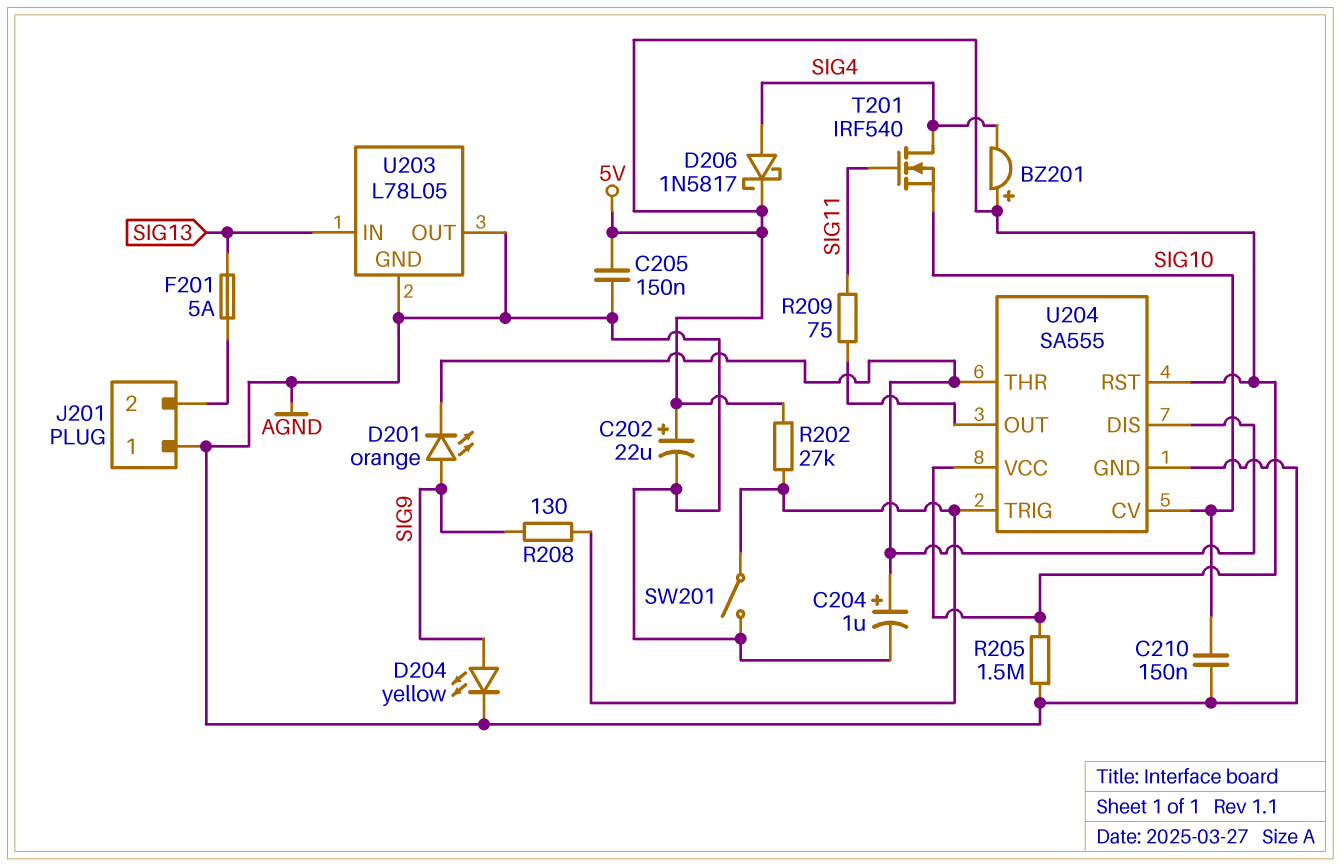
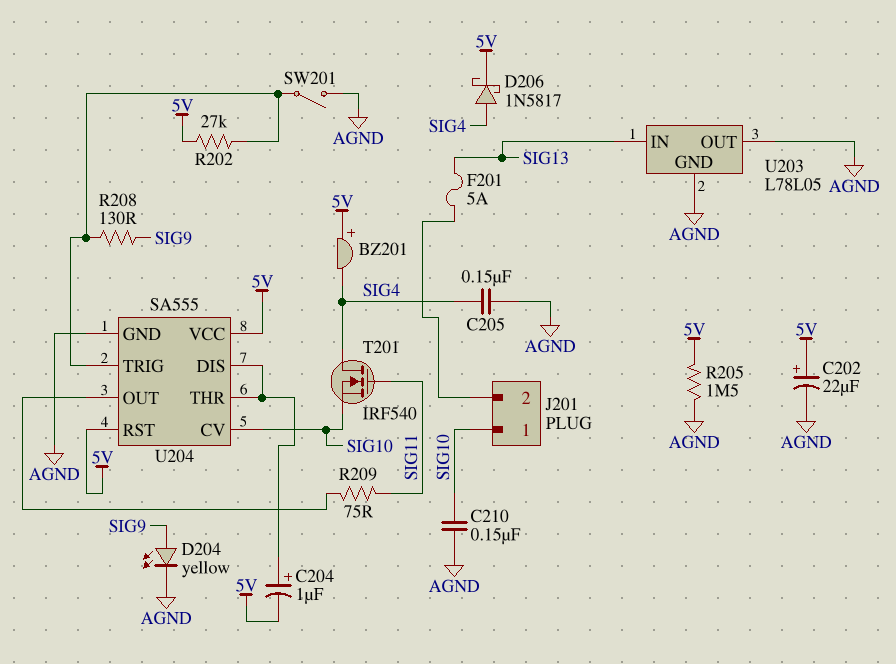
C204: 1uF (plus U204/DIS, minus AGND) -> 1uF (plus U204/DIS, minus 5V)
C205: 150nF (5V, AGND) -> 150nF (AGND, SIG4)
D201: LED orange (A SIG9, K U204/DIS) -> none
J201 pin 1: AGND -> SIG10

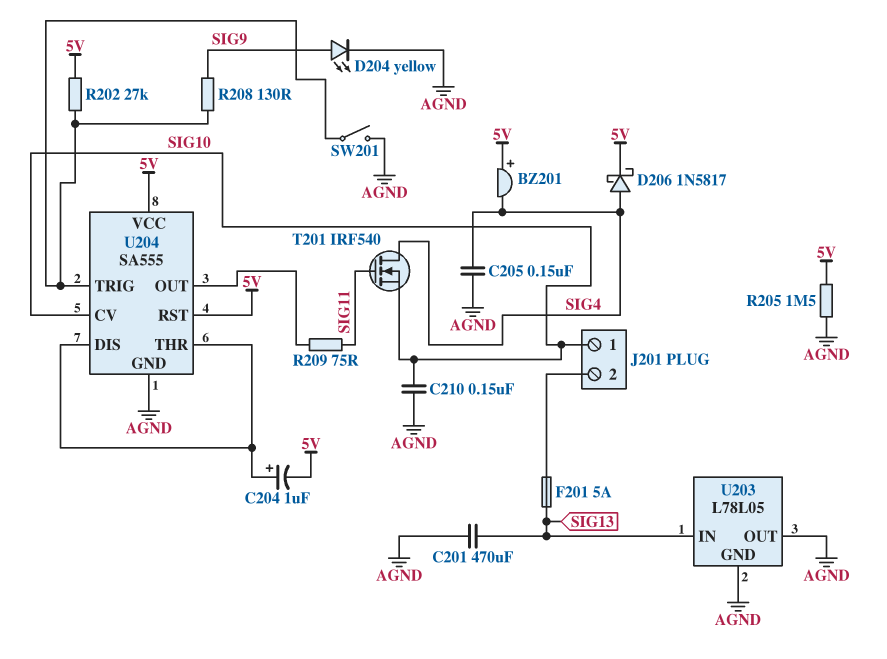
C201: none -> 470uF (AGND, SIG13)
C202: 22uF (plus 5V, minus AGND) -> none

